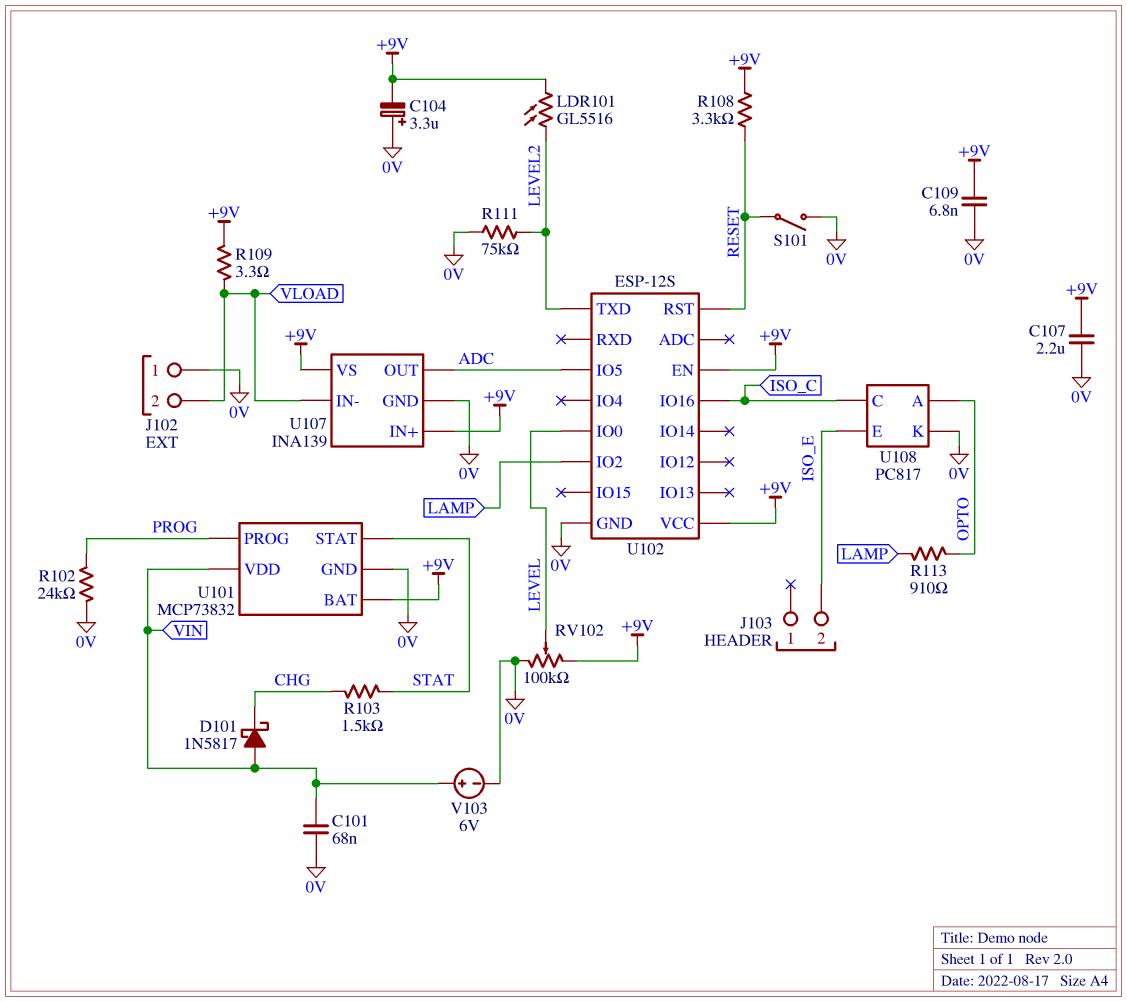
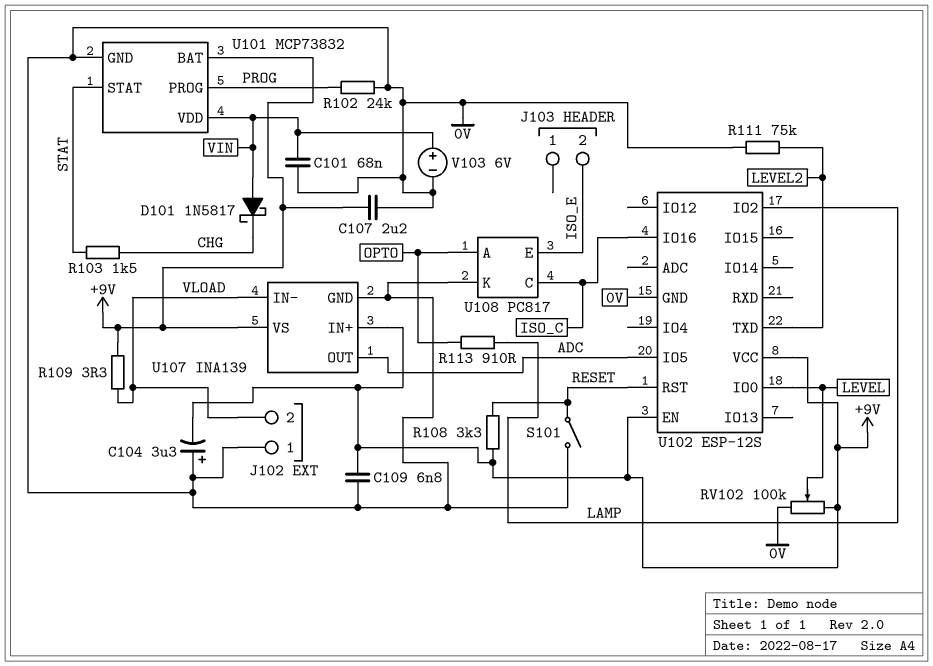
LDR101: GL5516 (+9V, LEVEL2) -> none

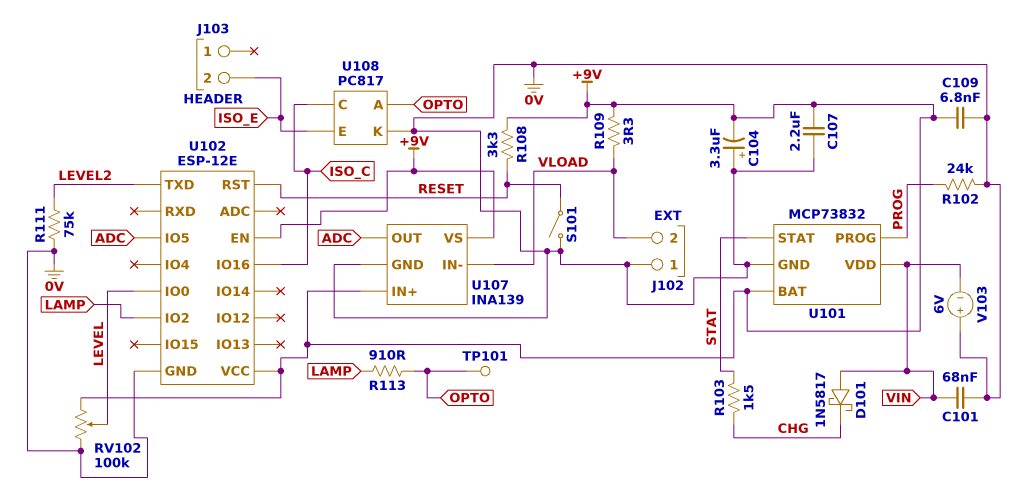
TP101: none -> test point (OPTO)
U102: ESP-12S -> ESP-12E
V103: 6V (plus VIN, minus 0V) -> 6V (plus 0V, minus VIN)

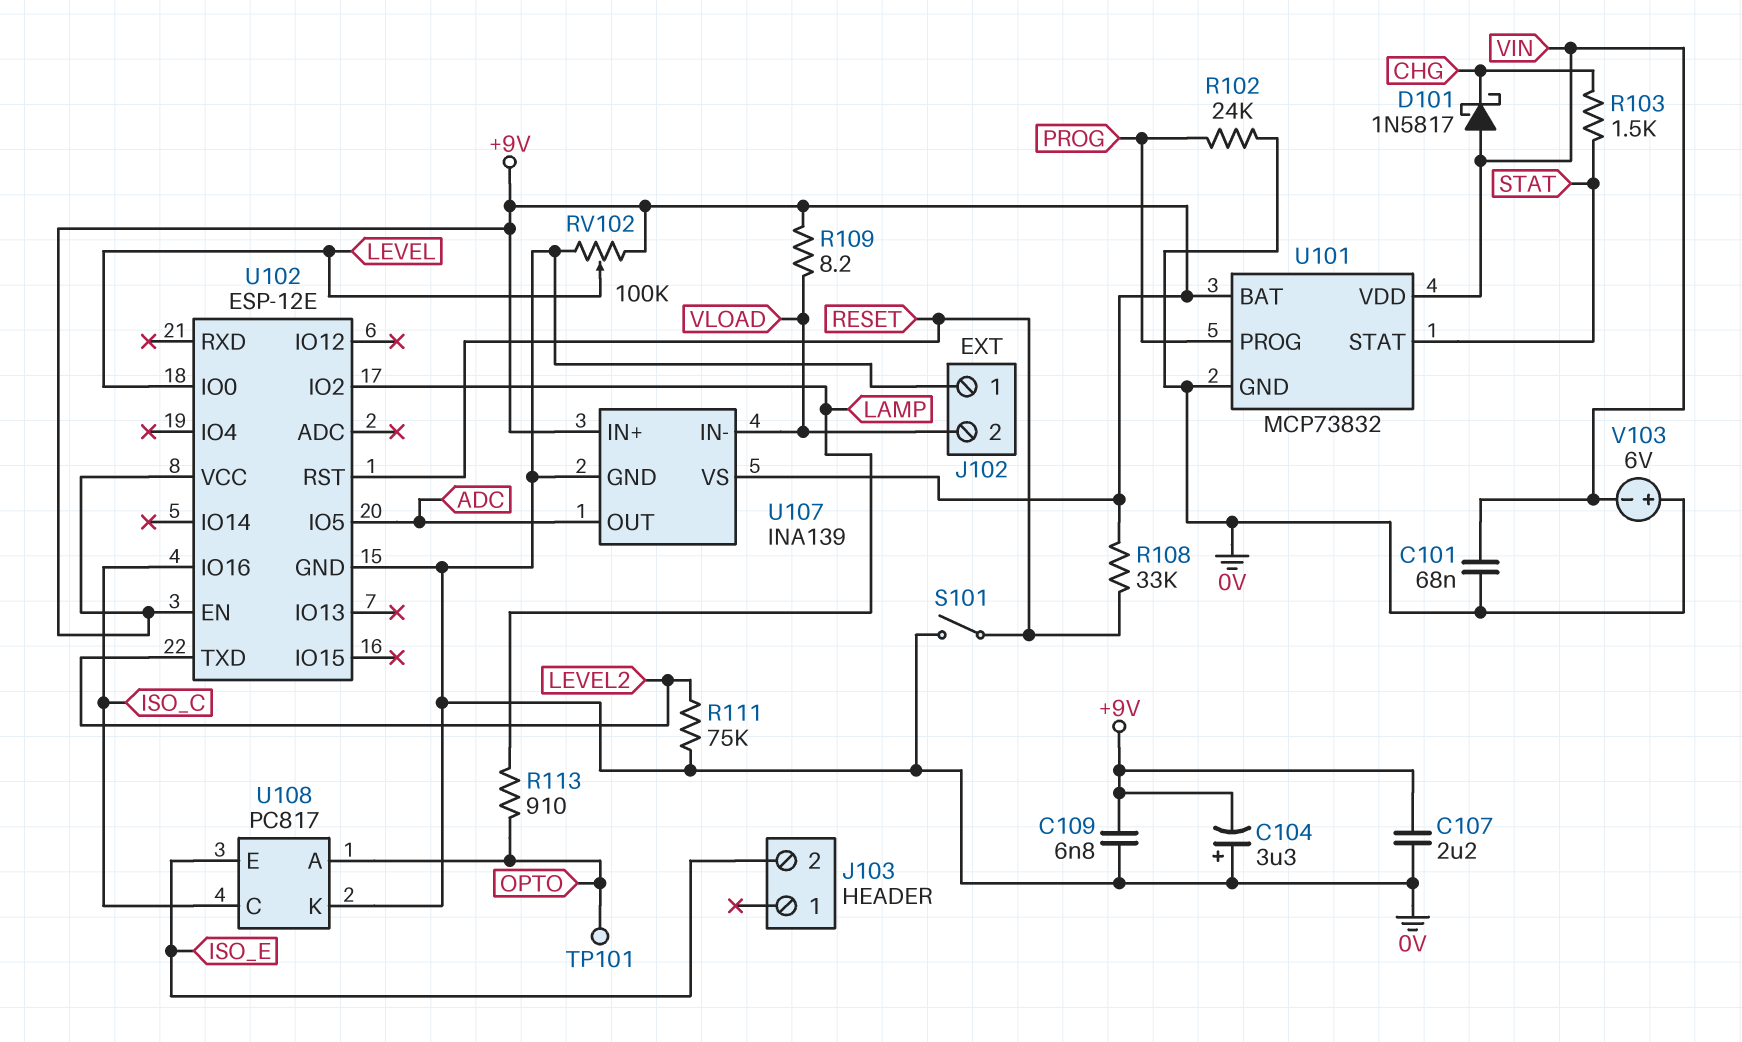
R108: 3.3k (+9V, RESET) -> 33k (+9V, RESET)
R109: 3.3 (+9V, VLOAD) -> 8.2 (+9V, VLOAD)

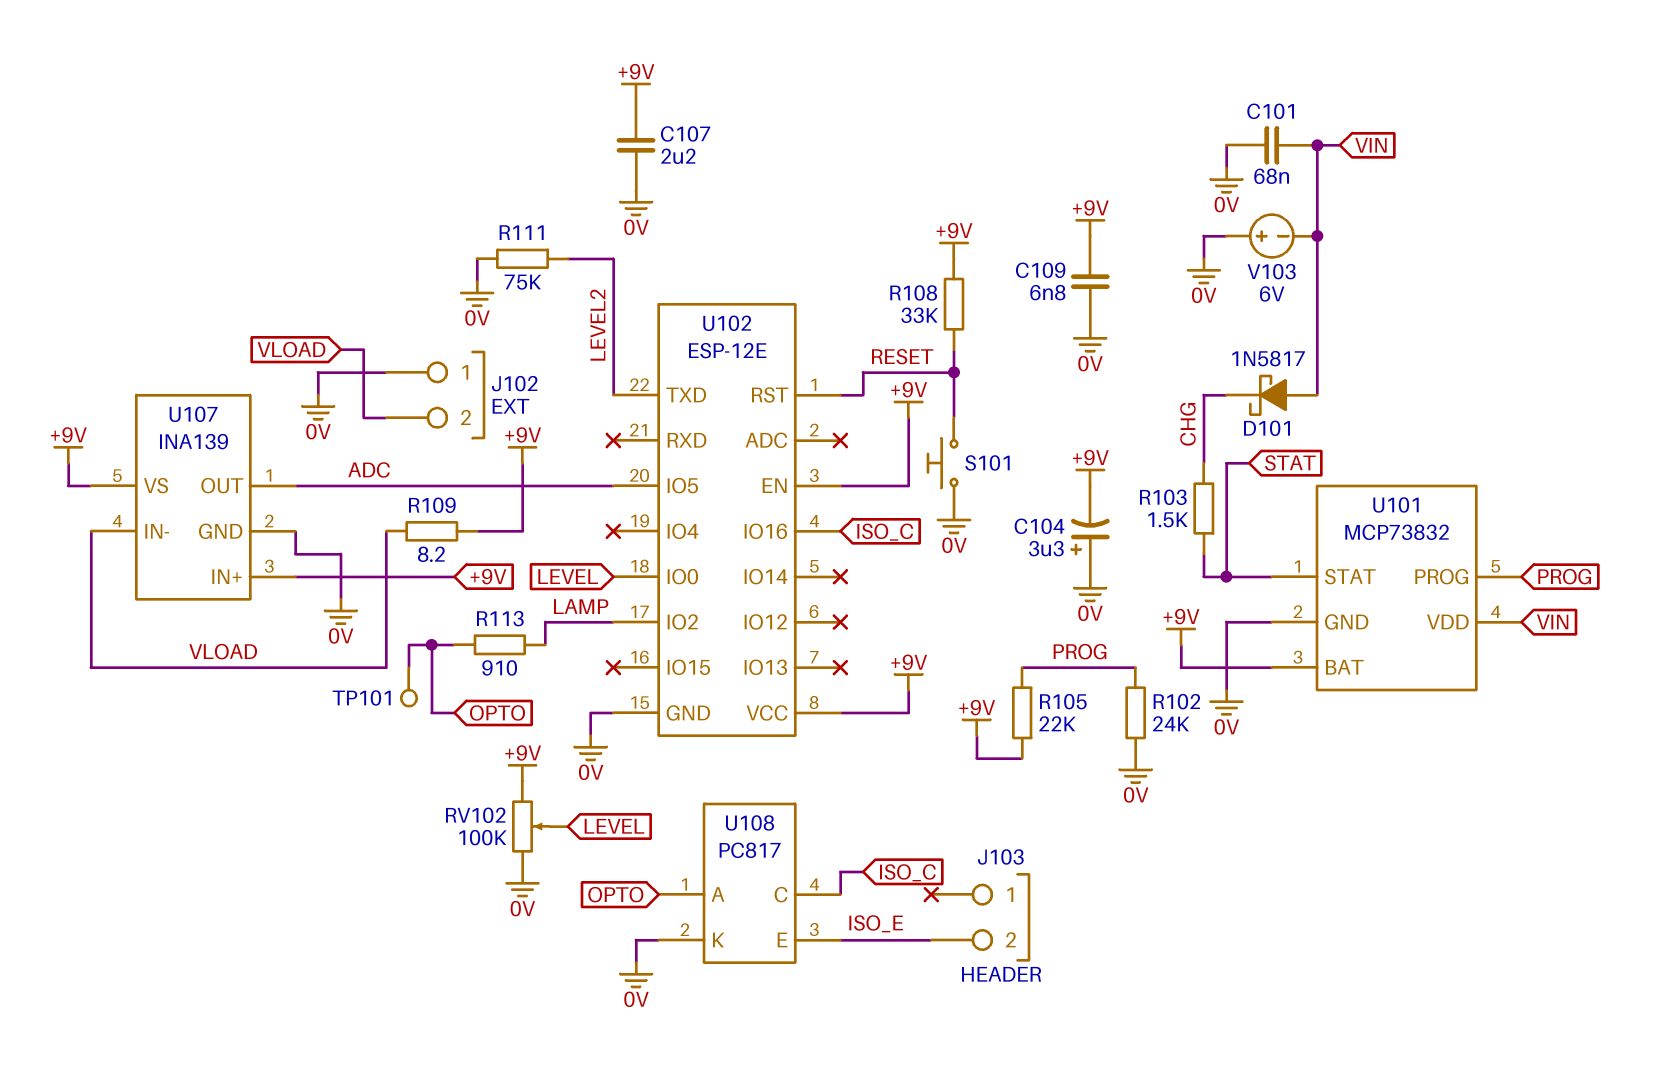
R105: none -> 22k (+9V, PROG)
S101: switch (0V, RESET) -> button (0V, RESET)

